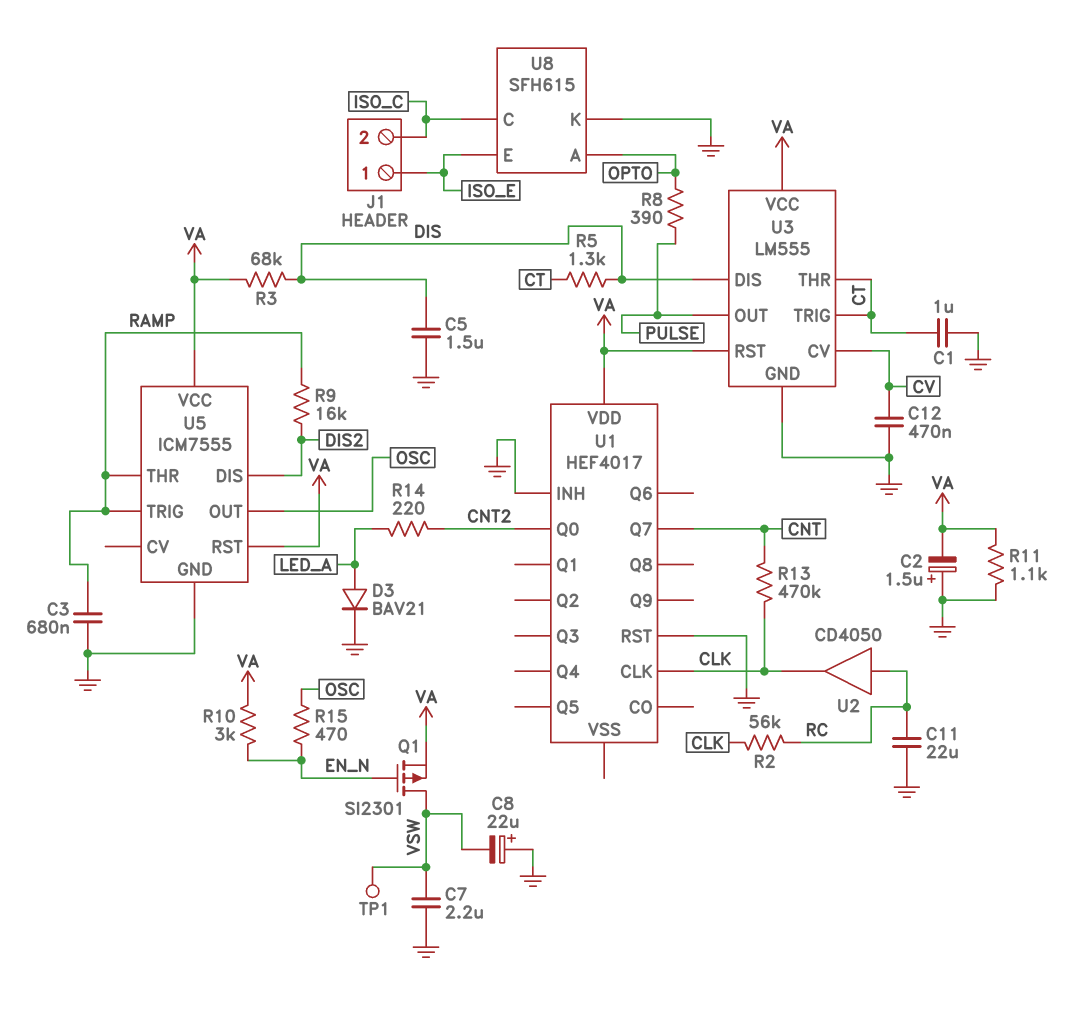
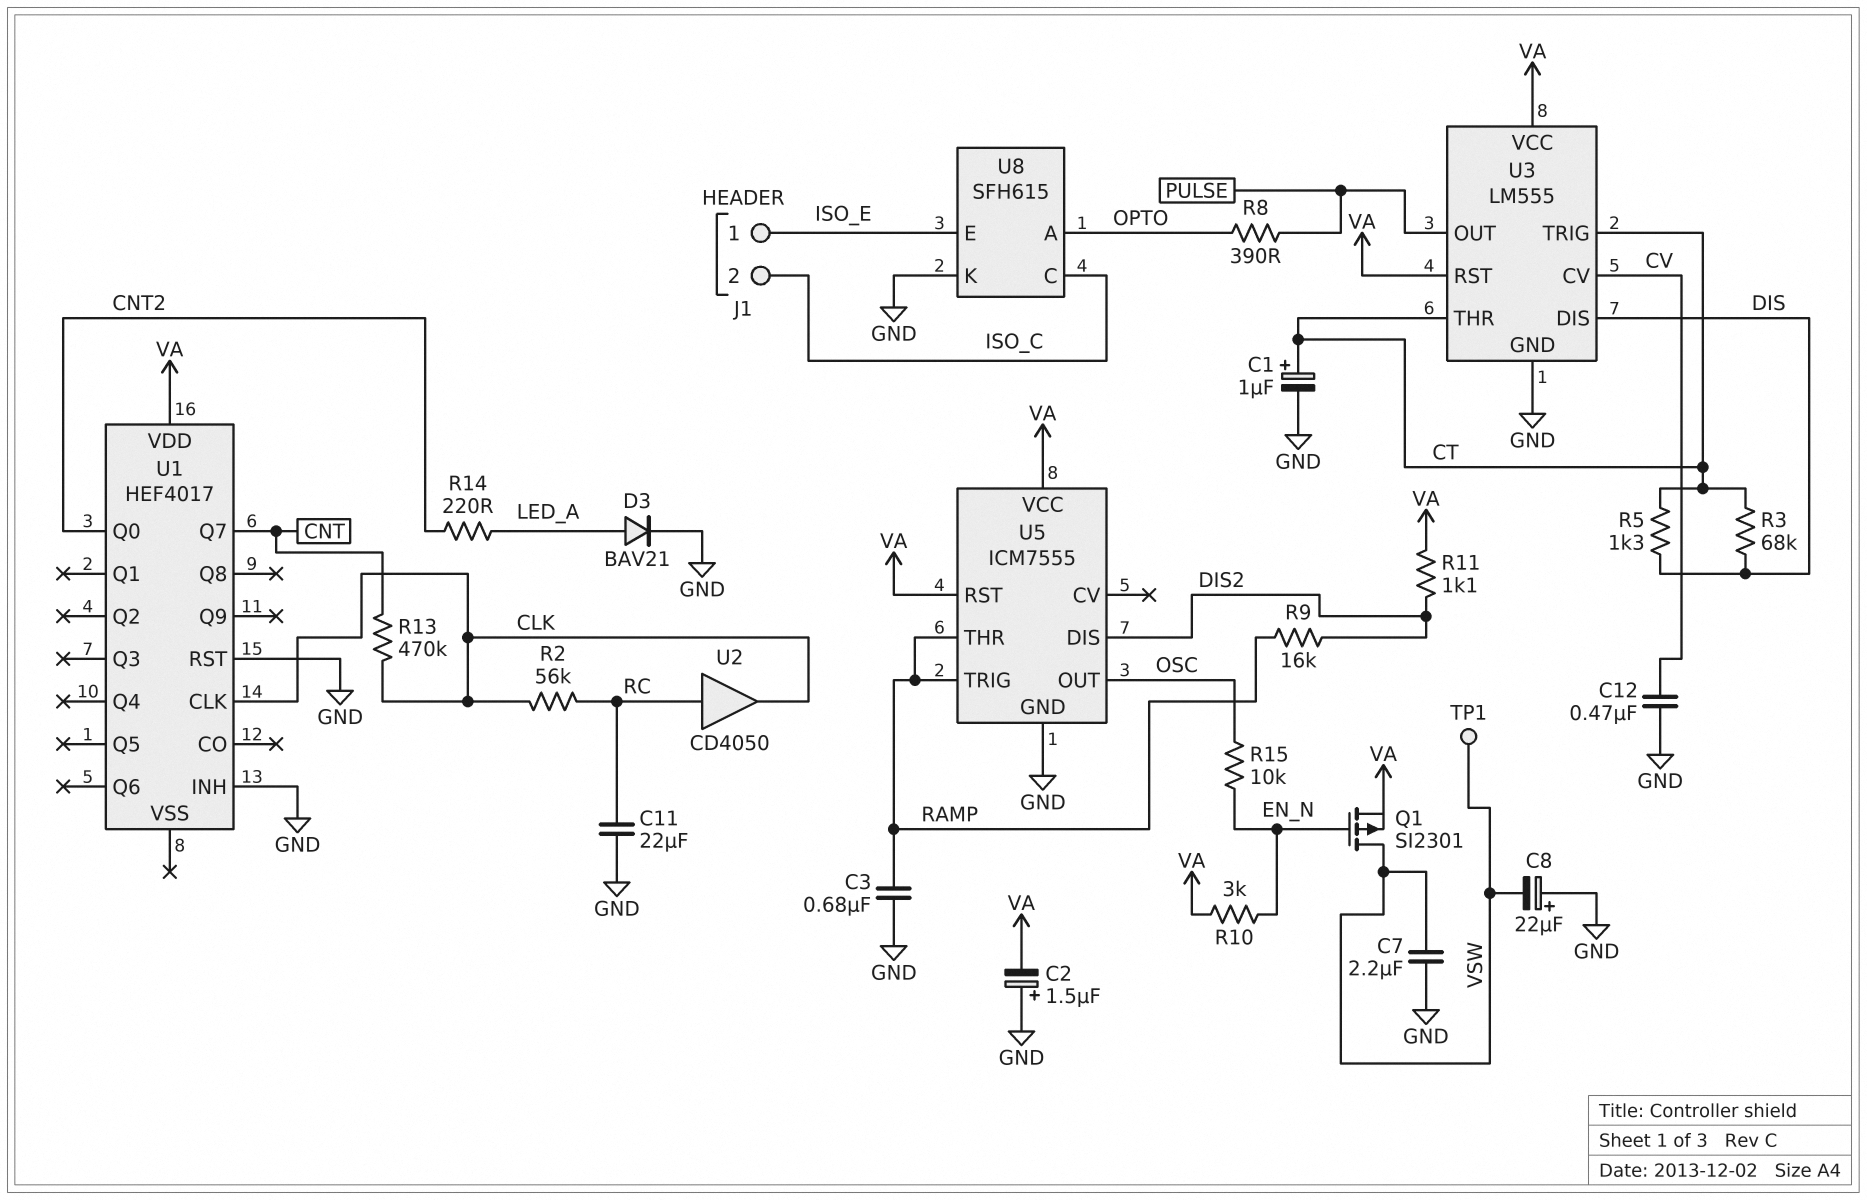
C1: 1uF (CT, GND) -> 1uF (plus CT, minus GND)
C5: 1.5uF (DIS, GND) -> none
R3: 68k (DIS, VA) -> 68k (CT, DIS)
R11: 1.1k (GND, VA) -> 1.1k (DIS2, VA)
R15: 470 (EN_N, OSC) -> 10k (EN_N, OSC)

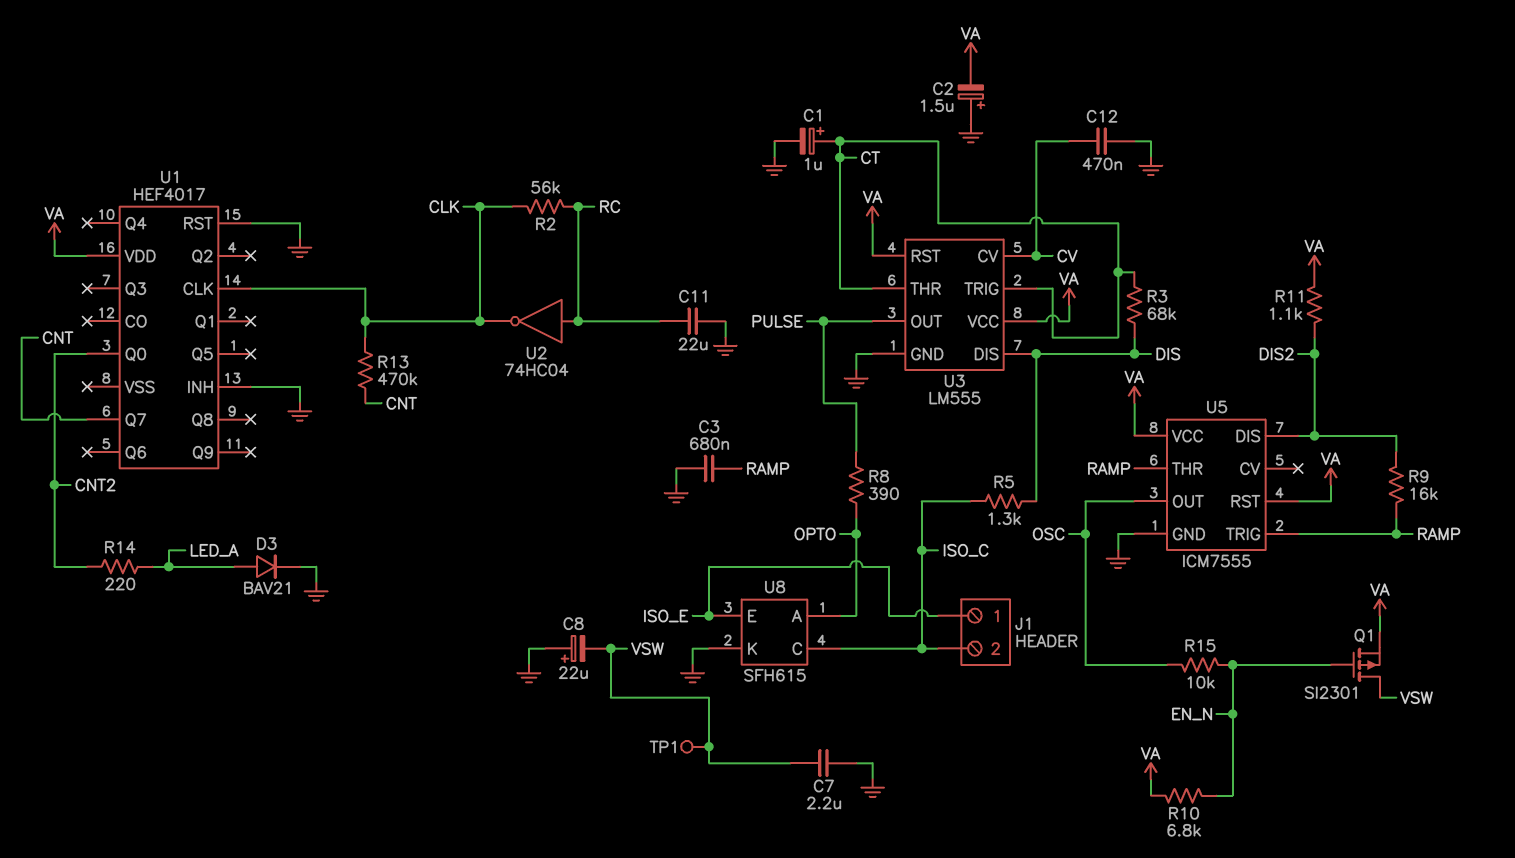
R5: 1.3k (CT, DIS) -> 1.3k (DIS, ISO_C)
R10: 3k (EN_N, VA) -> 6.8k (EN_N, VA)
U2: buffer CD4050 (in RC, out CLK) -> NOT 74HC04 (in RC, out CLK)

